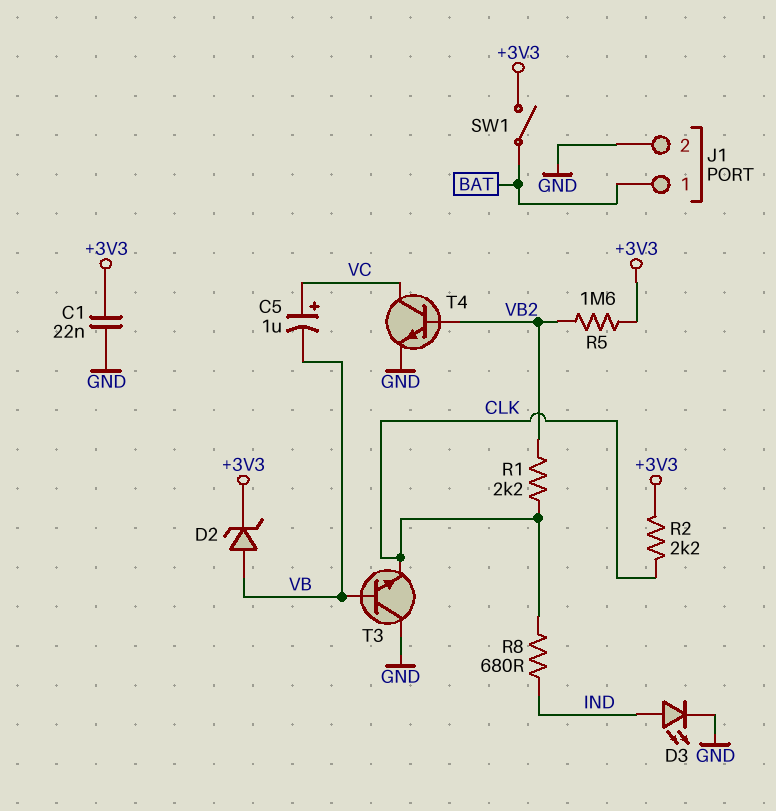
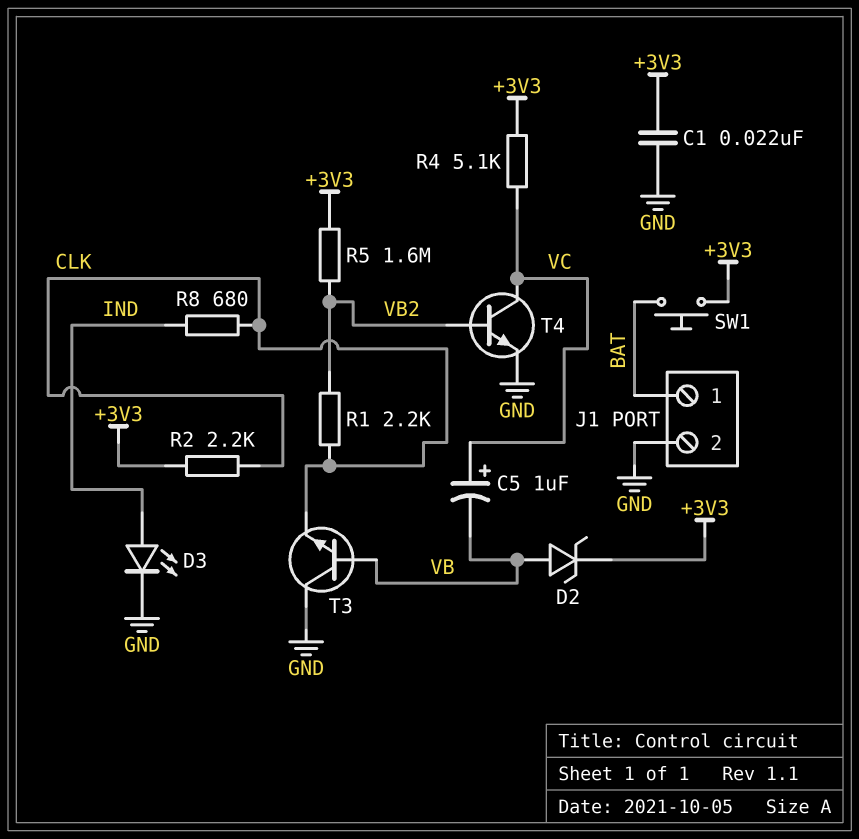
R4: none -> 5.1k (+3V3, VC)
SW1: switch (+3V3, BAT) -> button (+3V3, BAT)

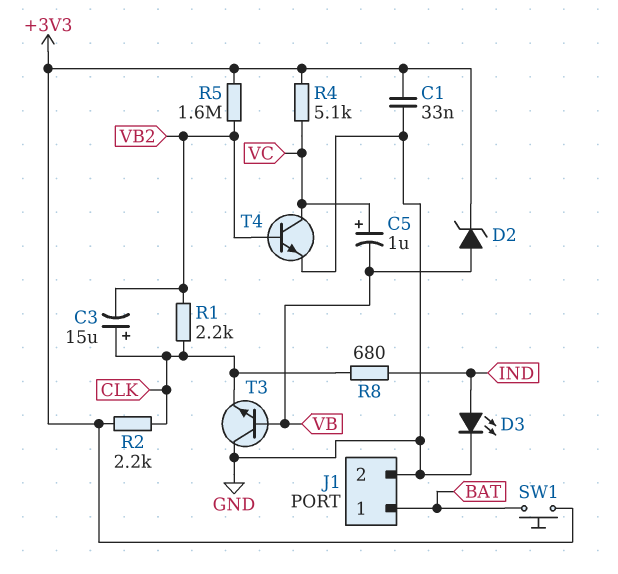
C1: 22nF (+3V3, GND) -> 33nF (+3V3, GND)
C3: none -> 15uF (plus CLK, minus VB2)

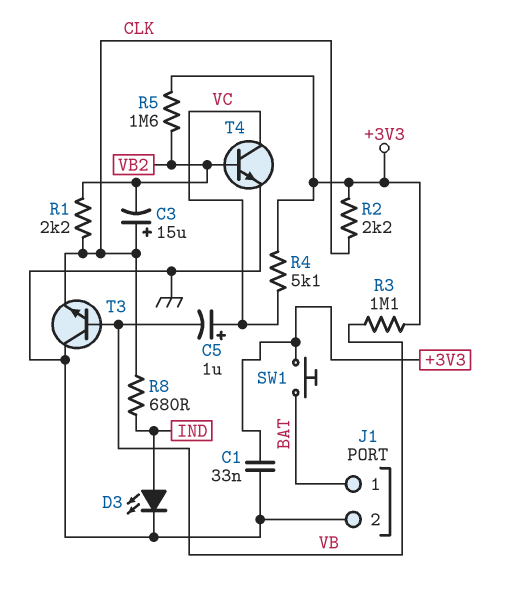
D2: zener (A VB, K +3V3) -> none
R3: none -> 1.1M (+3V3, VB)

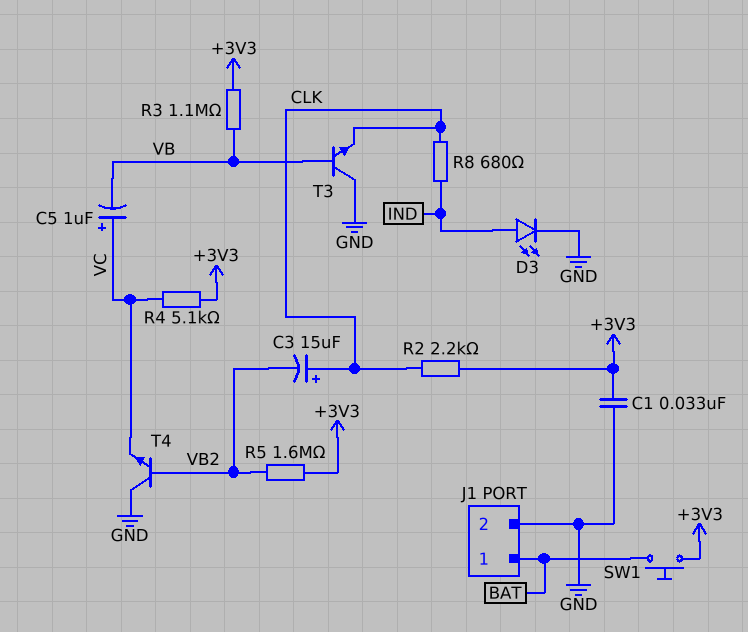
R1: 2.2k (CLK, VB2) -> none
T4: NPN (B VB2, C VC, E GND) -> NPN (B VB2, C GND, E VC)

